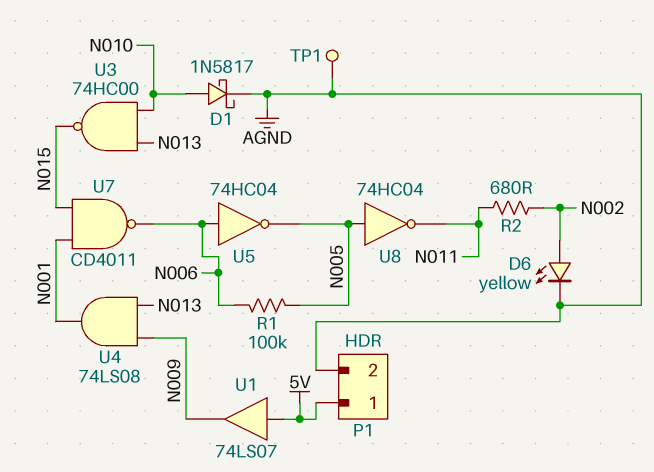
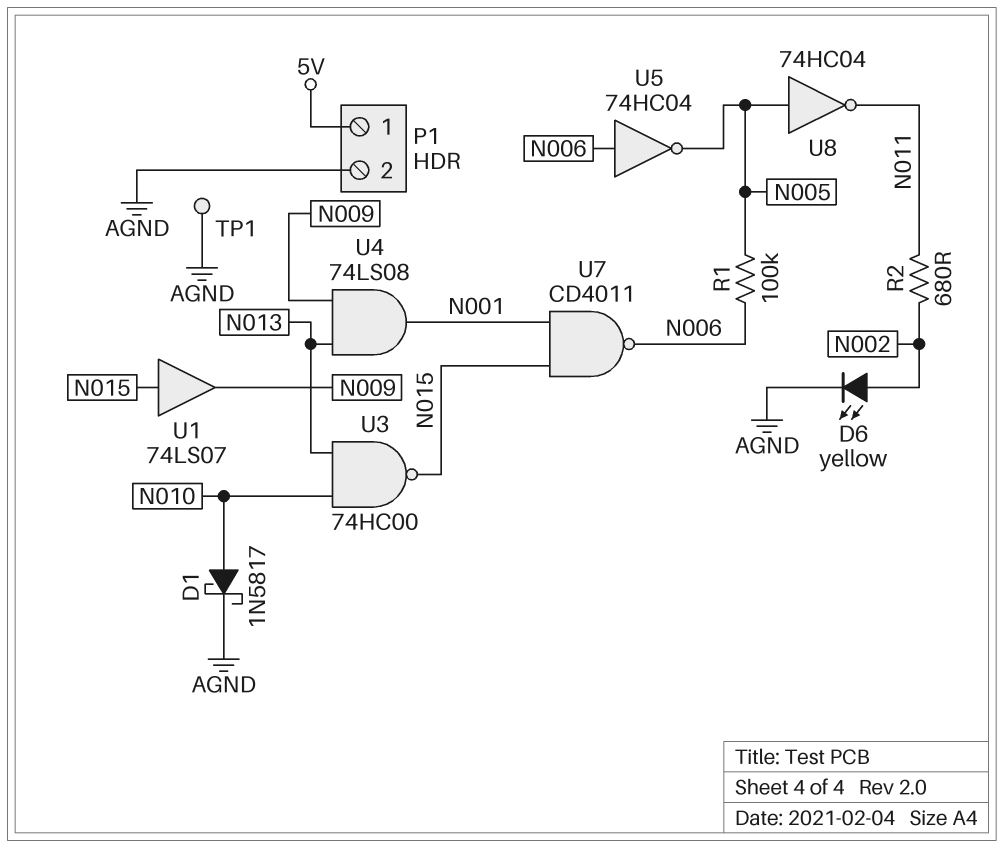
U1: buffer 74LS07 (in 5V, out N009) -> buffer 74LS07 (in N015, out N009)

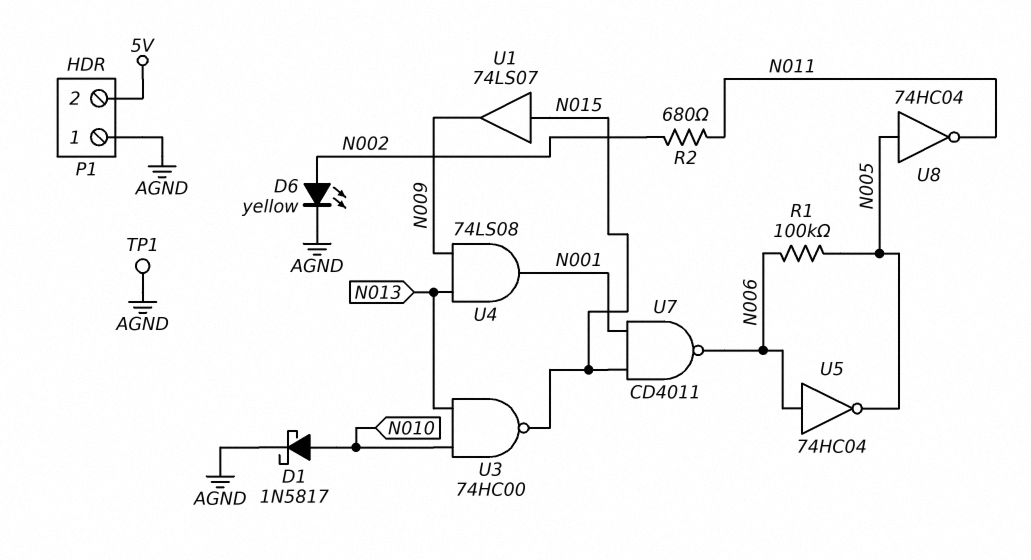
P1 pin 1: 5V -> AGND
P1 pin 2: AGND -> 5V

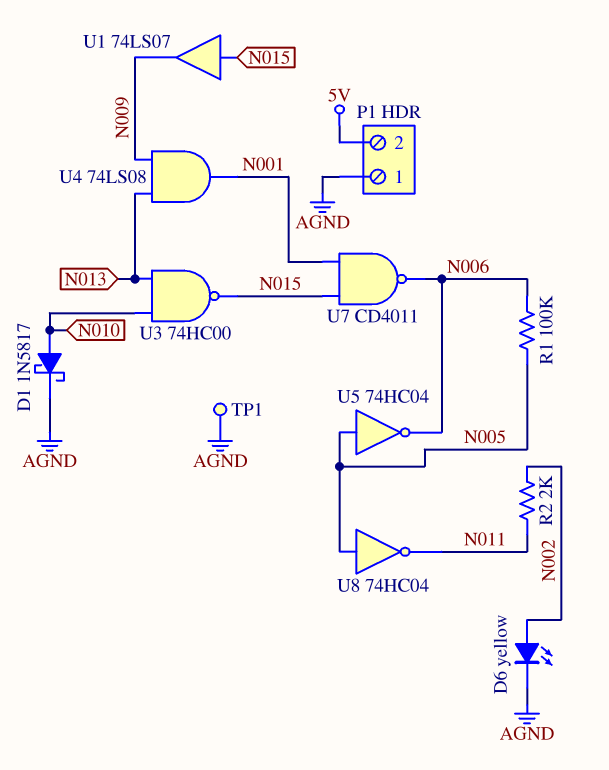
R2: 680 (N002, N011) -> 2k (N002, N011)
U5: NOT 74HC04 (in N006, out N005) -> NOT 74HC04 (in N005, out N006)

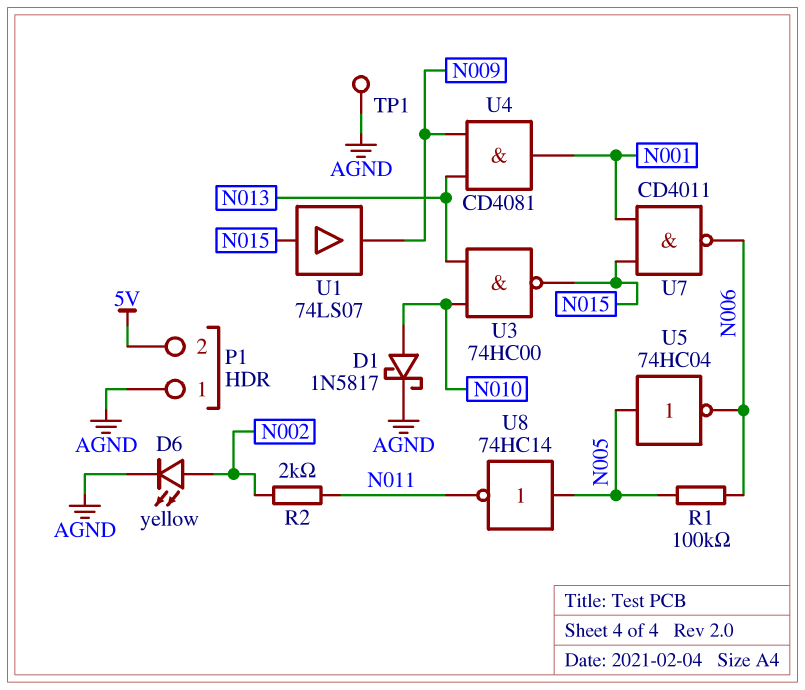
U4: AND 74LS08 (in N009, in N013, out N001) -> AND CD4081 (in N009, in N013, out N001)
U8: NOT 74HC04 (in N005, out N011) -> NOT 74HC14 (in N005, out N011)

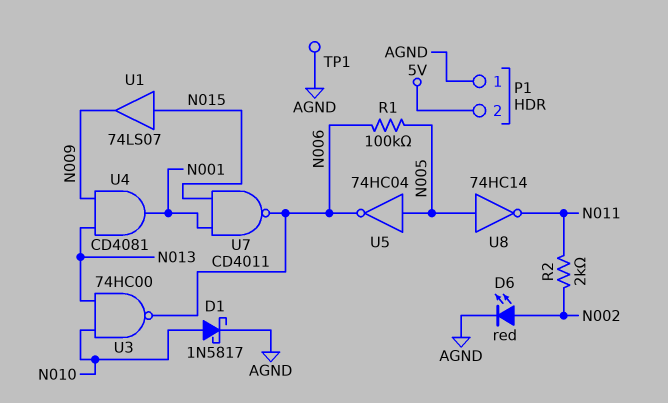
D6: LED yellow (A N002, K AGND) -> LED red (A N002, K AGND)
U3: NAND 74HC00 (in N010, in N013, out N015) -> NAND 74HC00 (in N010, in N013, out N006)

